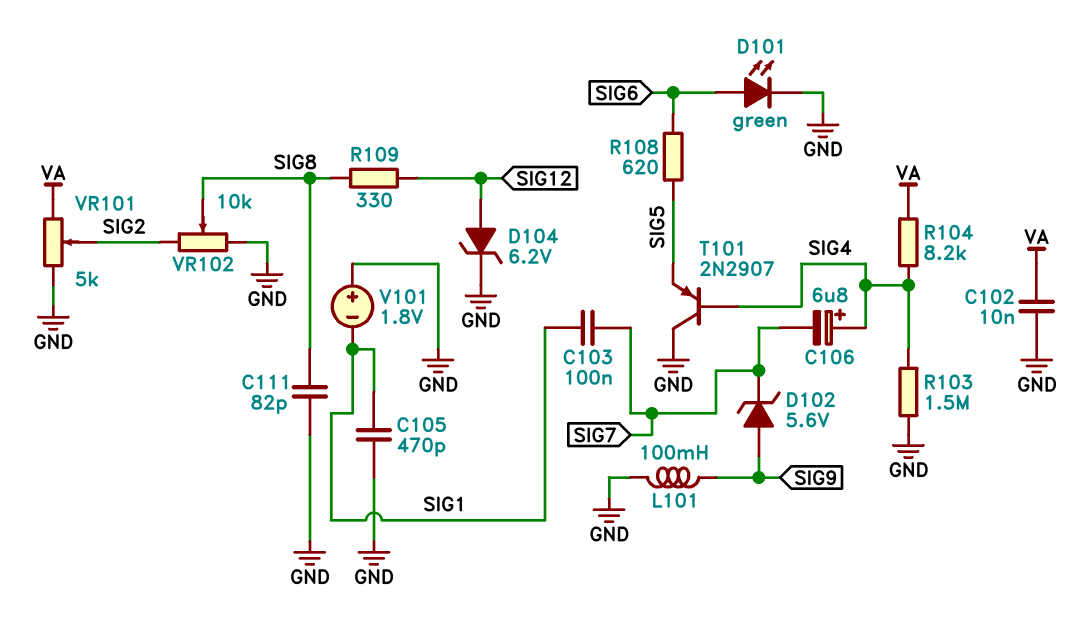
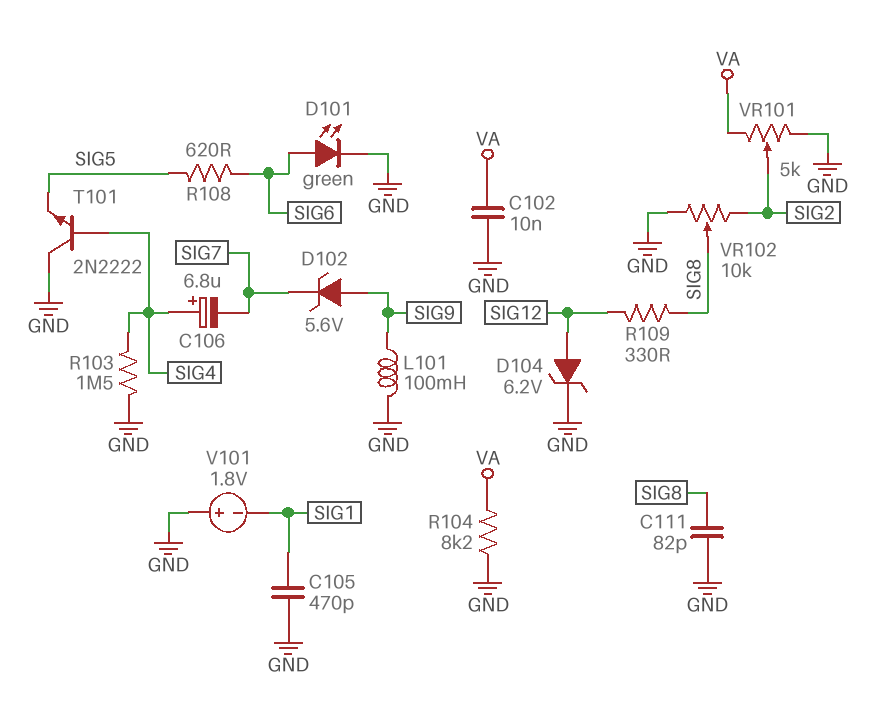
C103: 100nF (SIG1, SIG7) -> none
R104: 8.2k (SIG4, VA) -> 8.2k (GND, VA)
T101: PNP 2N2907 (B SIG4, C GND, E SIG5) -> NPN 2N2222 (B SIG4, C GND, E SIG5)

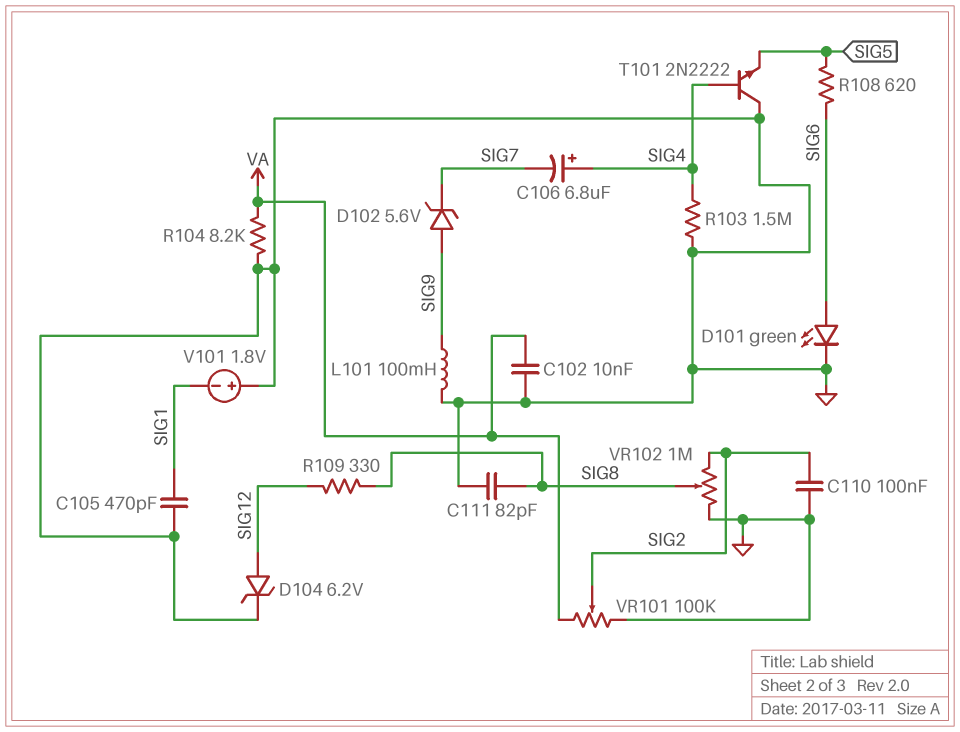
C110: none -> 100nF (GND, SIG2)
VR101: 5k (GND, VA, wiper SIG2) -> 100k (GND, VA, wiper SIG2)
VR102: 10k (GND, SIG2, wiper SIG8) -> 1M (GND, SIG2, wiper SIG8)

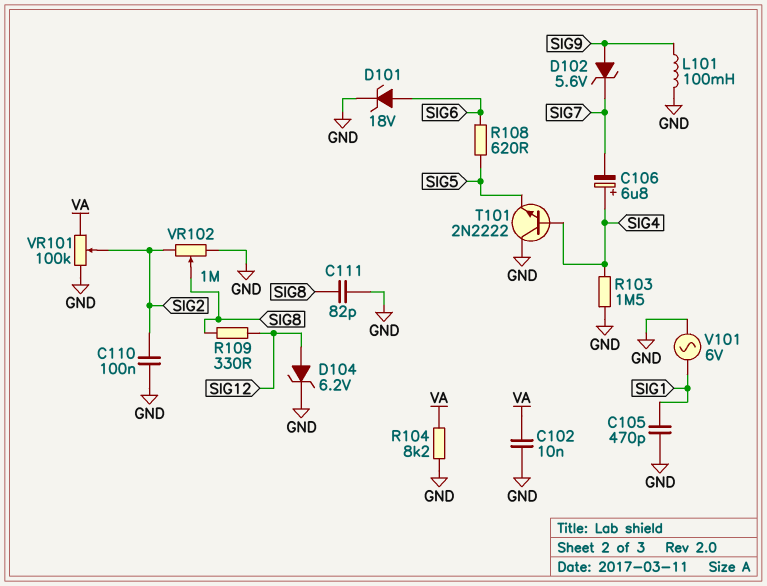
D101: LED green (A SIG6, K GND) -> zener 18V (A SIG6, K GND)
V101: 1.8V (plus GND, minus SIG1) -> AC 6V (GND, SIG1)

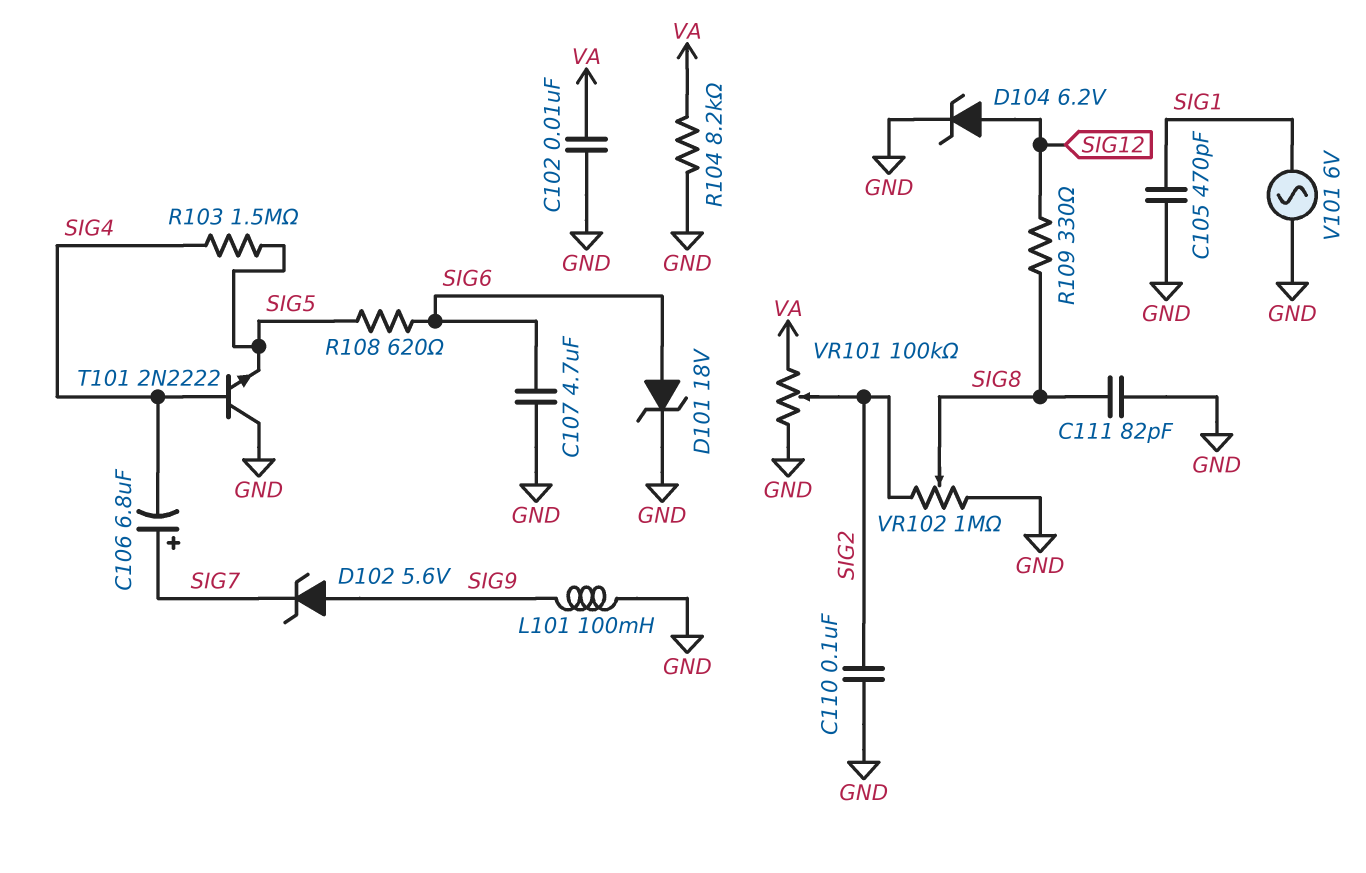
C106: 6.8uF (plus SIG4, minus SIG7) -> 6.8uF (plus SIG7, minus SIG4)
C107: none -> 4.7uF (GND, SIG6)
R103: 1.5M (GND, SIG4) -> 1.5M (SIG4, SIG5)

